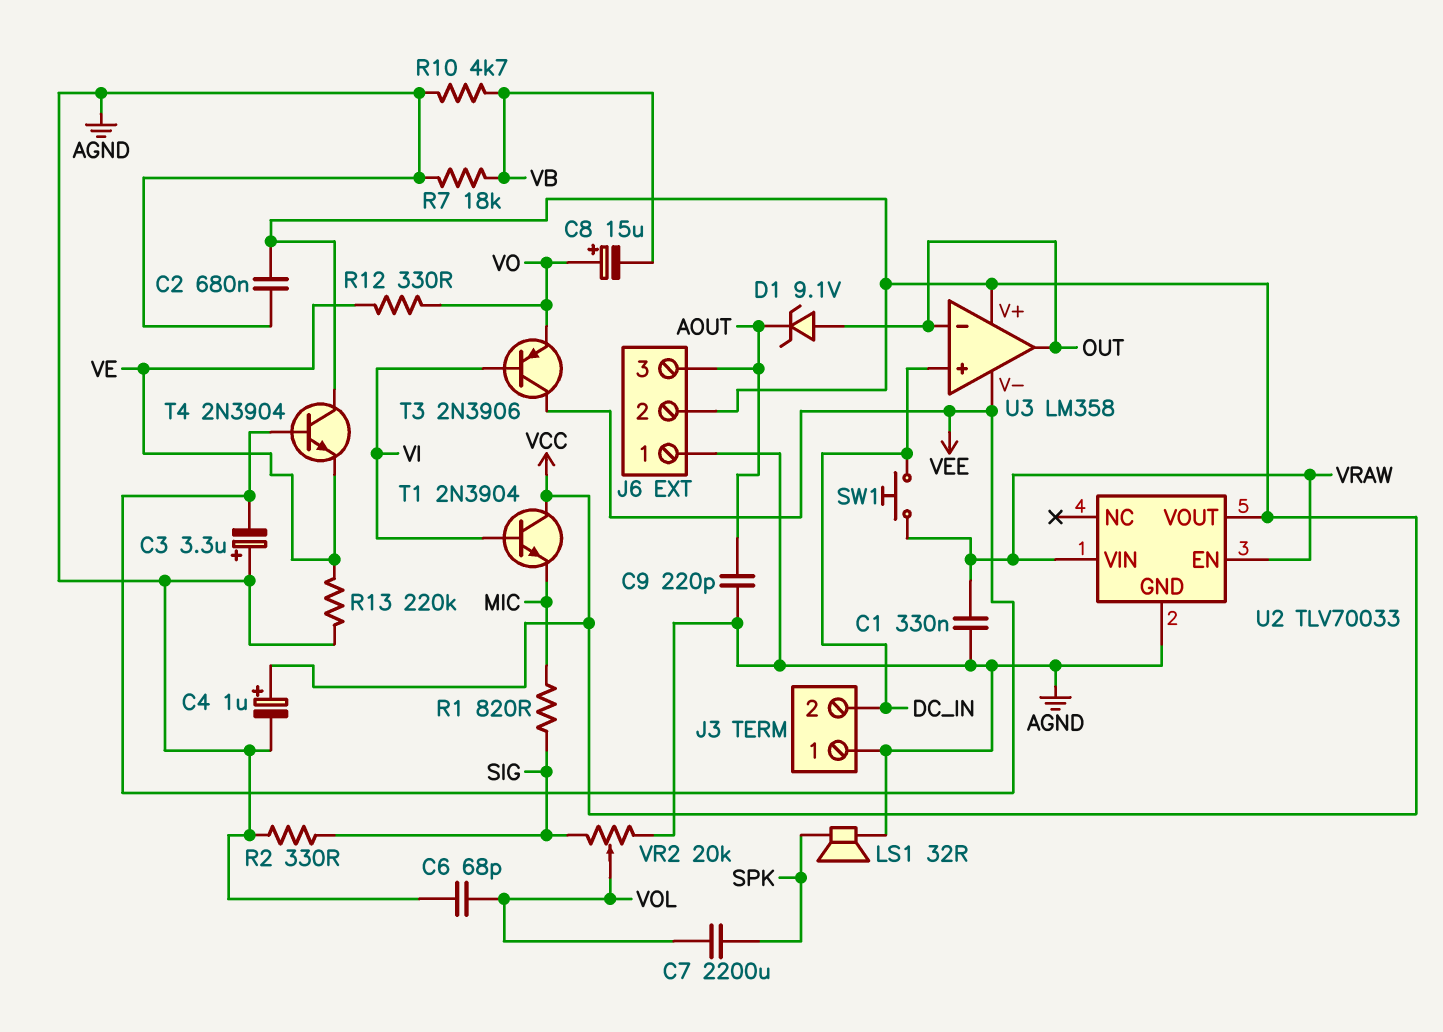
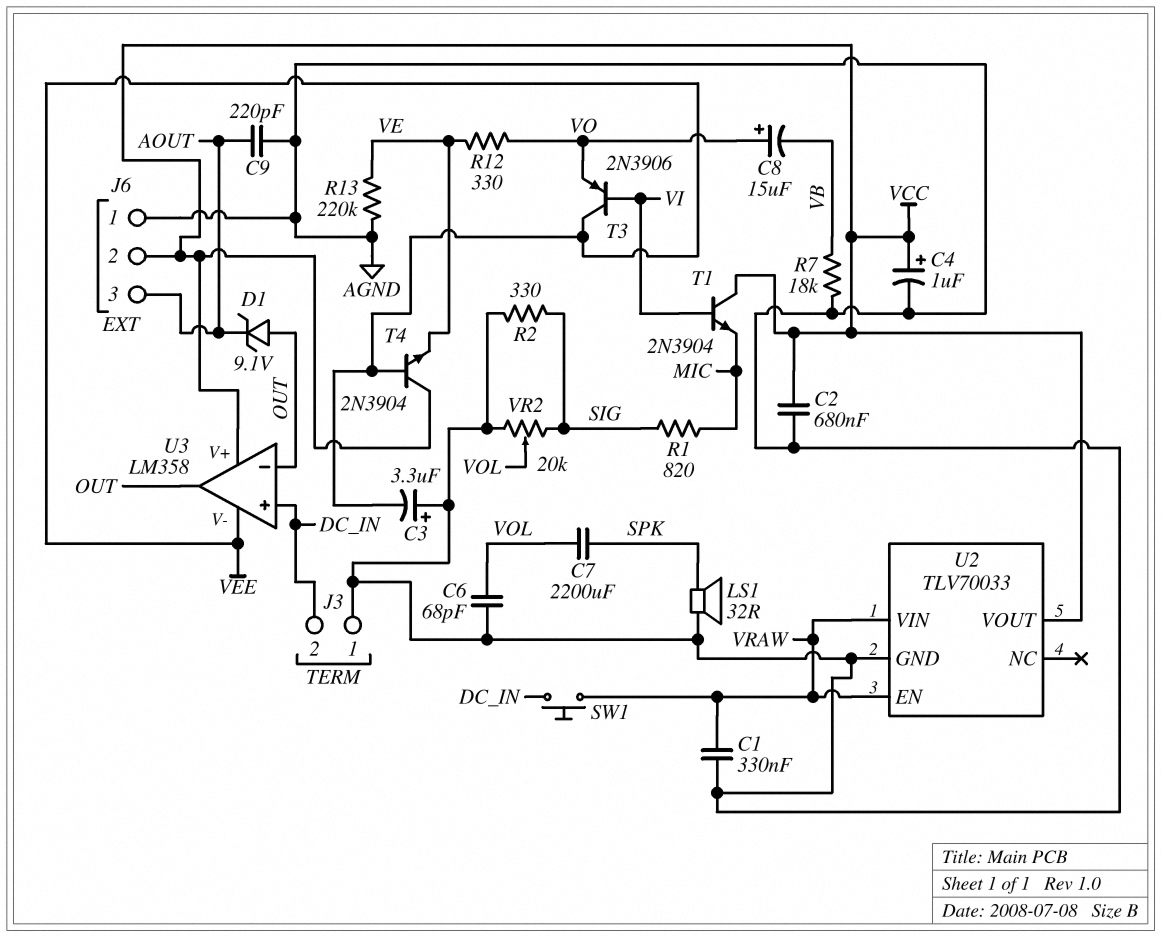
R10: 4.7k (AGND, VB) -> none

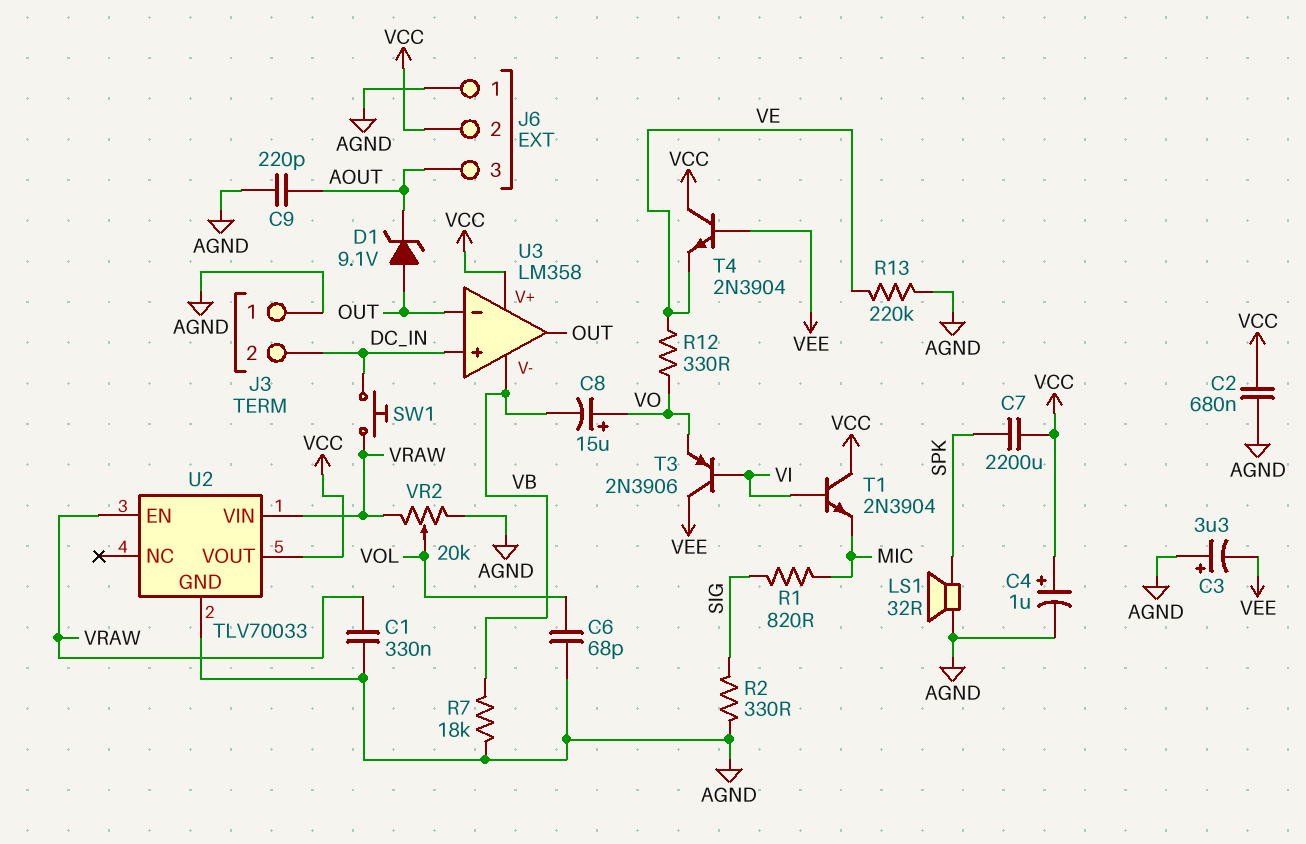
C7: 2200uF (SPK, VOL) -> 2200uF (SPK, VCC)
U3 pin V-: VEE -> VB
VR2: 20k (AGND, SIG, wiper VOL) -> 20k (AGND, VRAW, wiper VOL)

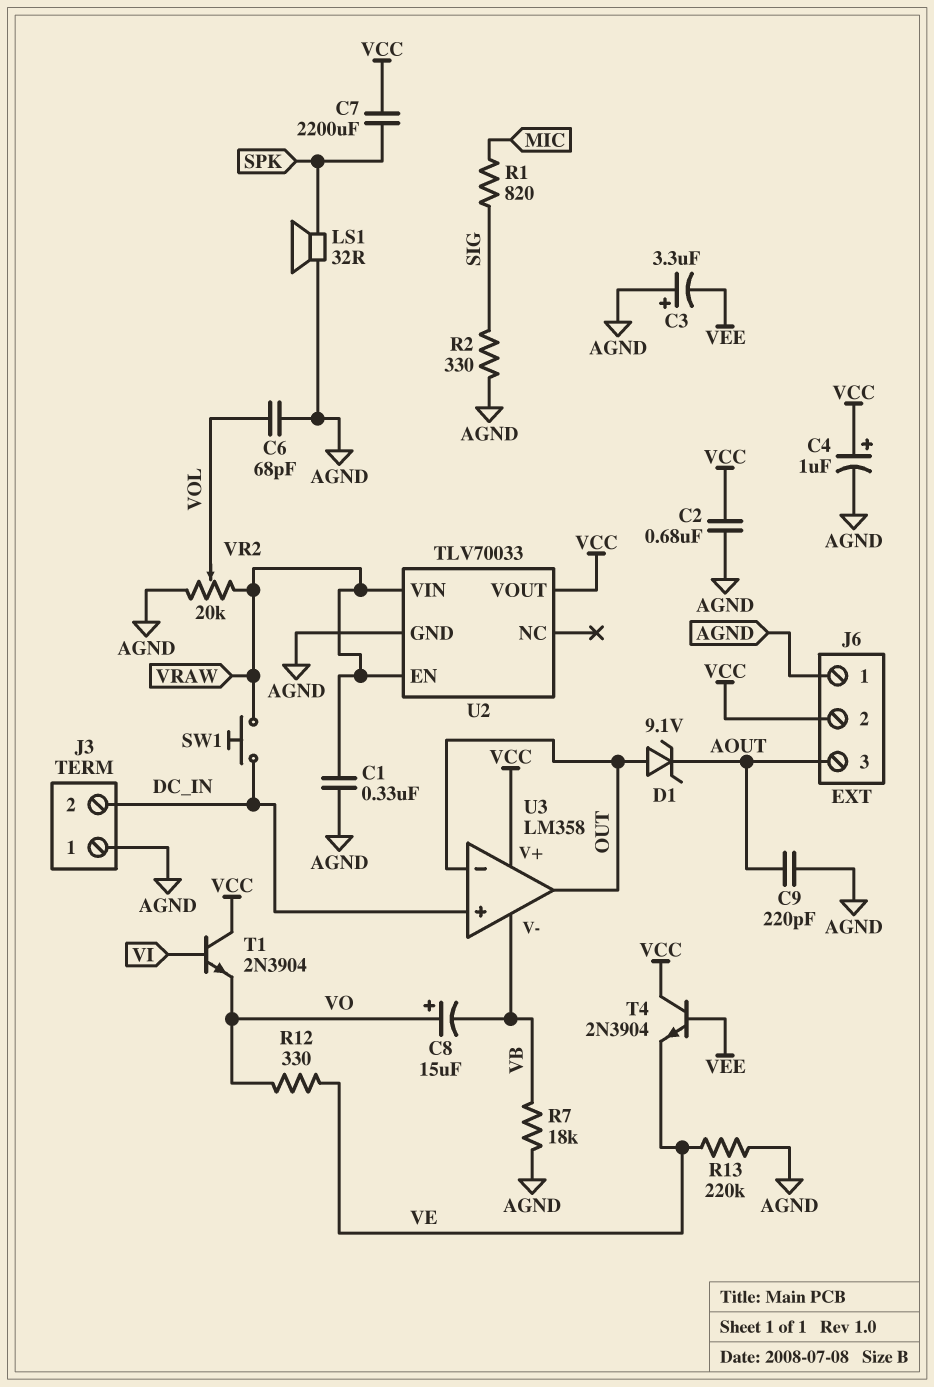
T1: NPN 2N3904 (B VI, C VCC, E MIC) -> NPN 2N3904 (B VI, C VCC, E VO)
T3: PNP 2N3906 (B VI, C VEE, E VO) -> none

